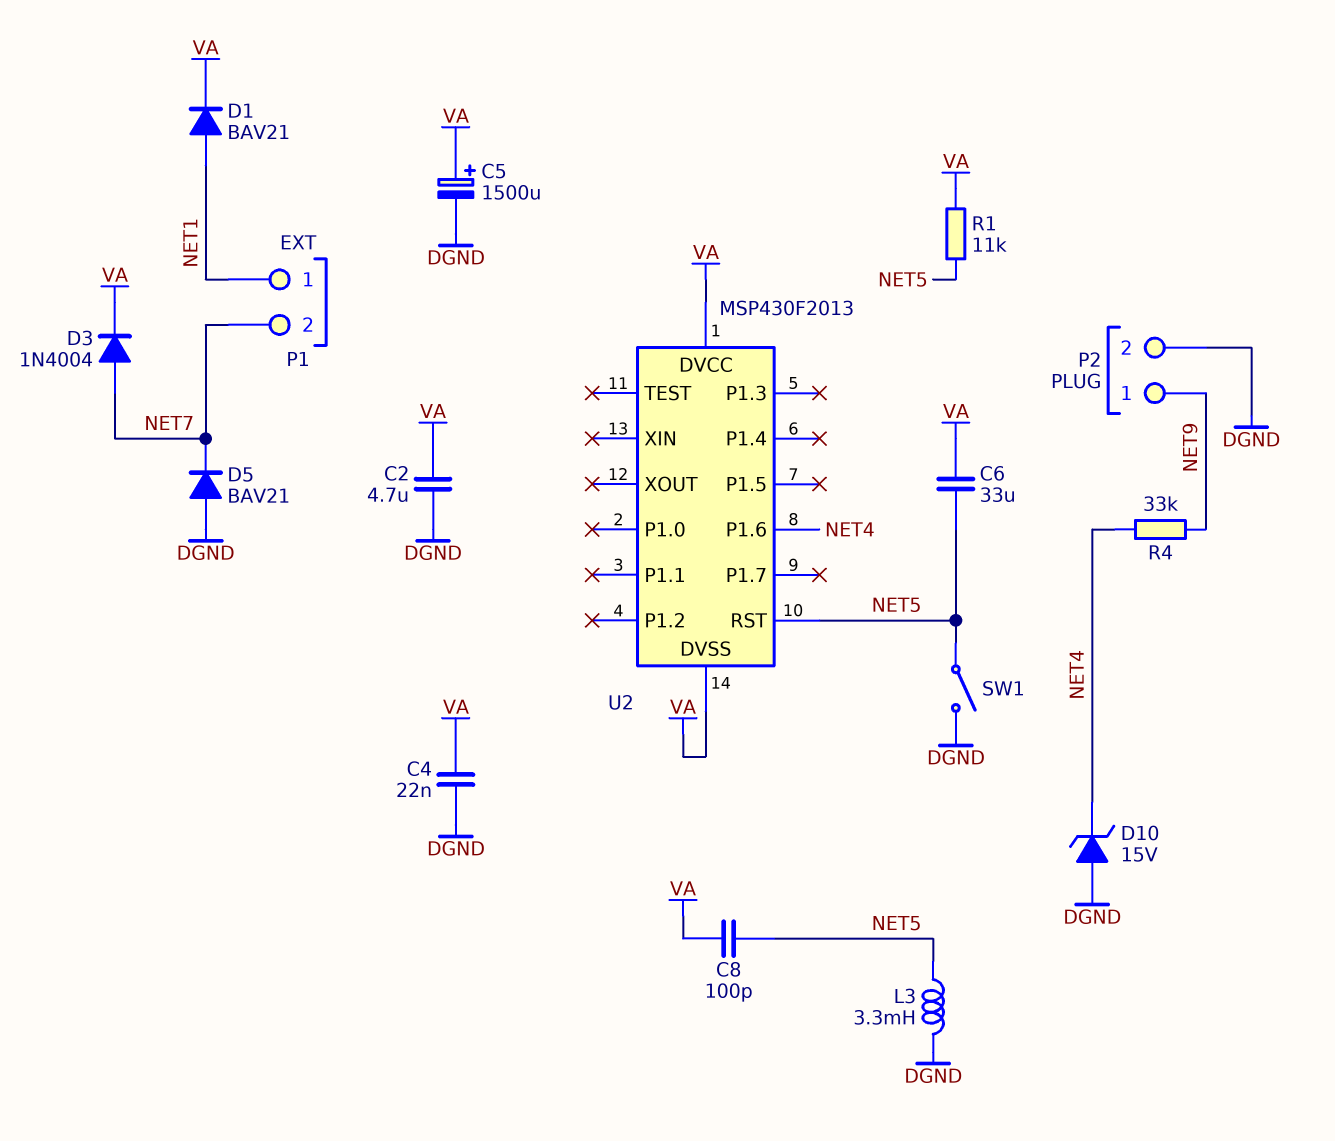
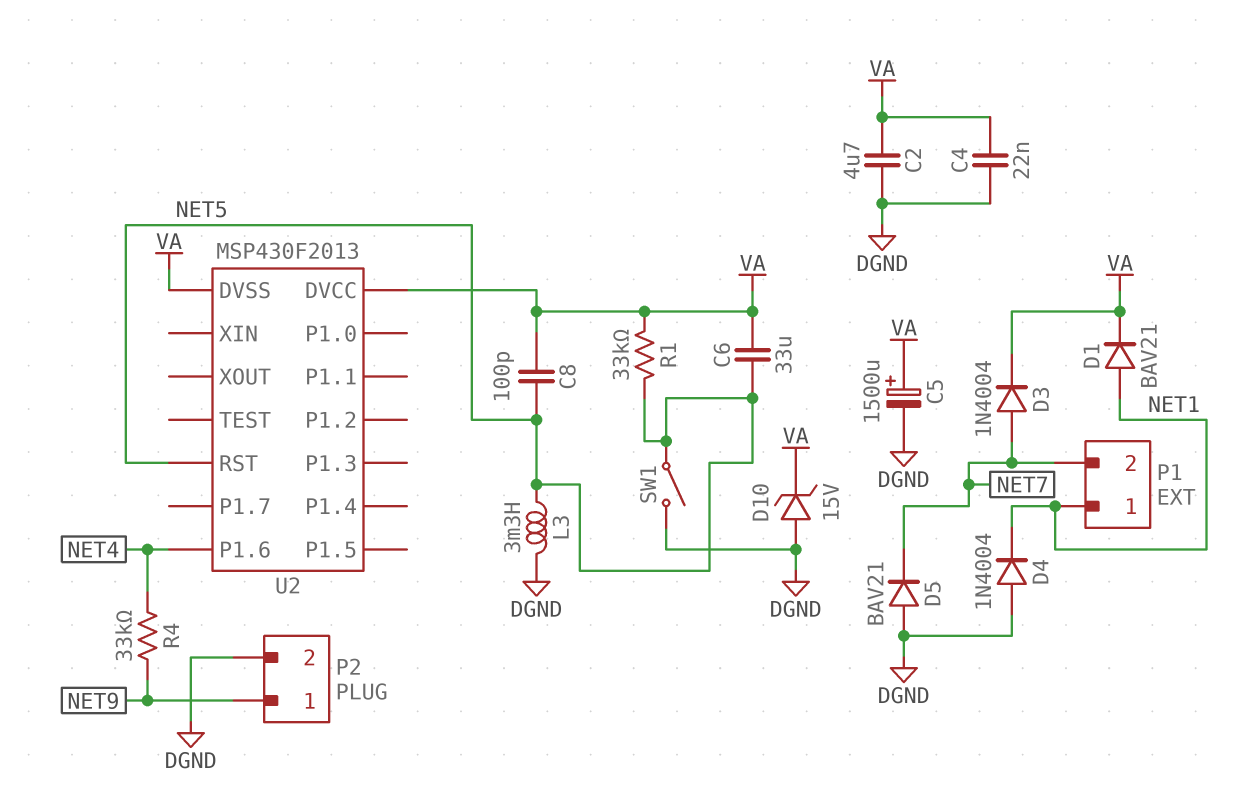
D4: none -> diode 1N4004 (A DGND, K NET1)
D10: zener 15V (A DGND, K NET4) -> zener 15V (A DGND, K VA)
R1: 11k (NET5, VA) -> 33k (NET5, VA)

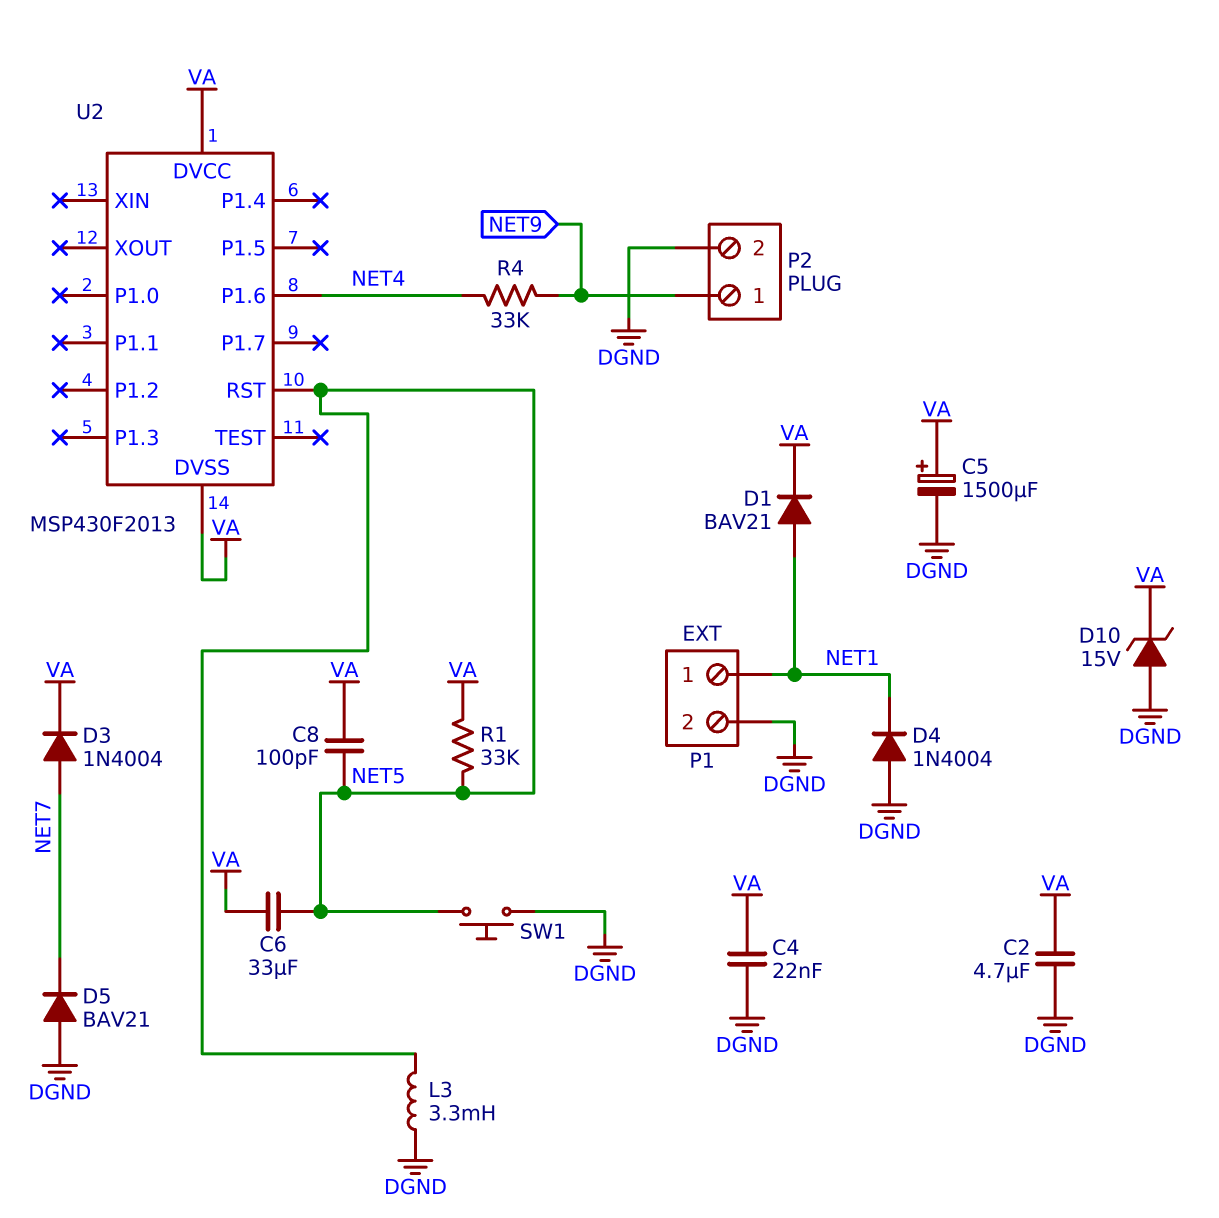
P1 pin 2: NET7 -> DGND
SW1: switch (DGND, NET5) -> button (DGND, NET5)

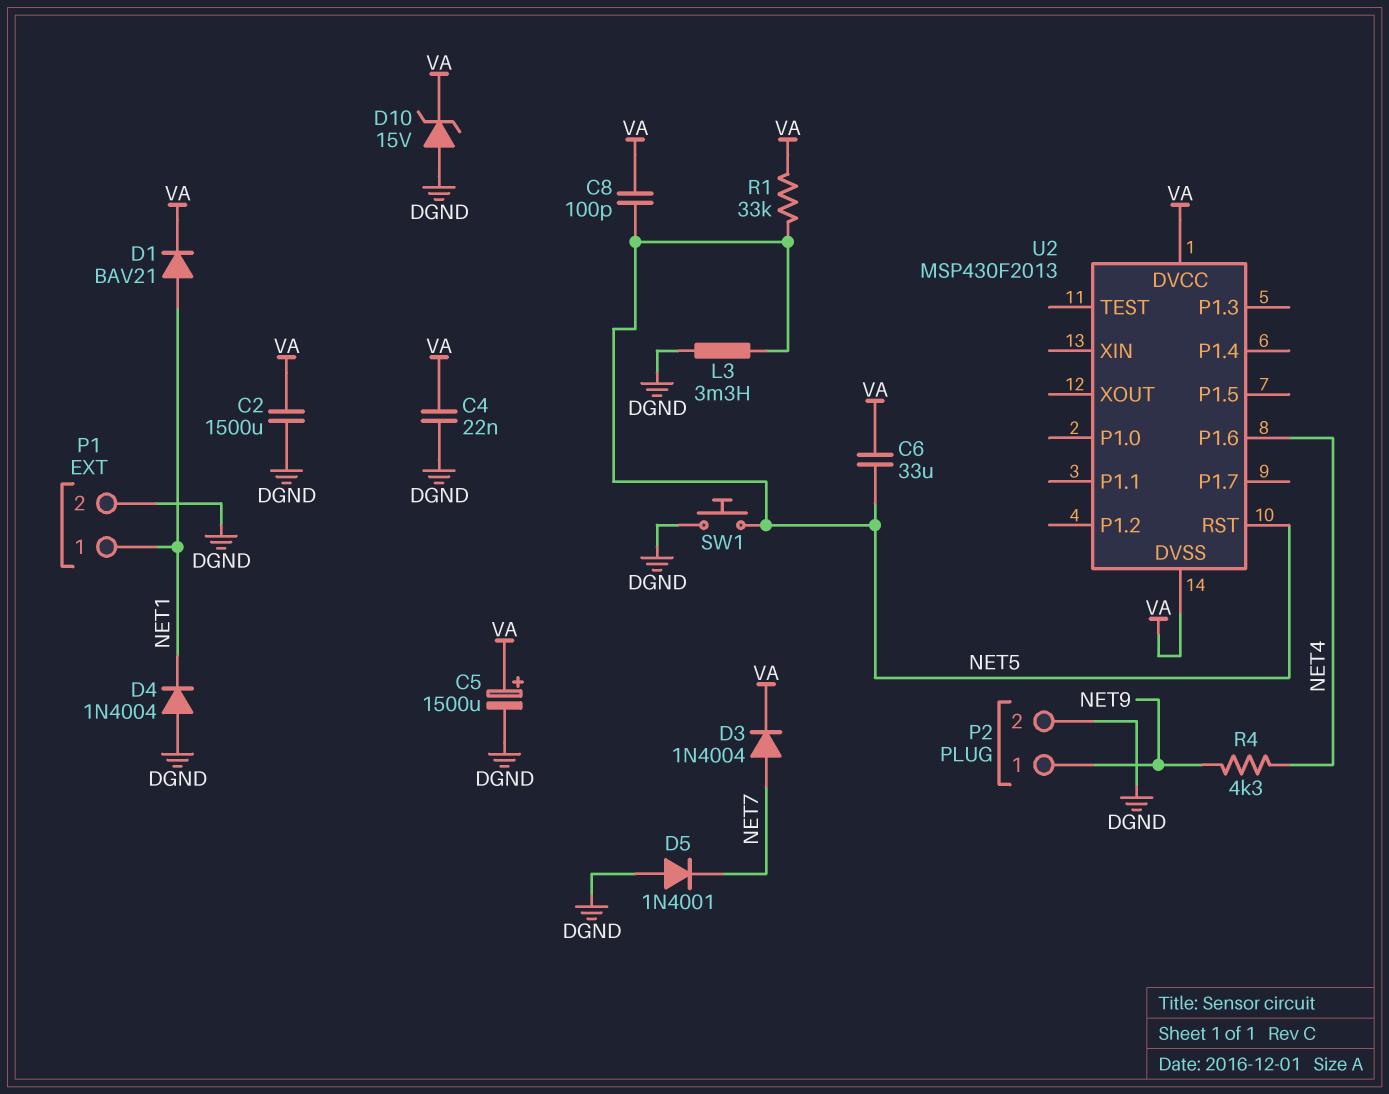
C2: 4.7uF (DGND, VA) -> 1500uF (DGND, VA)
D5: diode BAV21 (A DGND, K NET7) -> diode 1N4001 (A DGND, K NET7)
R4: 33k (NET4, NET9) -> 4.3k (NET4, NET9)

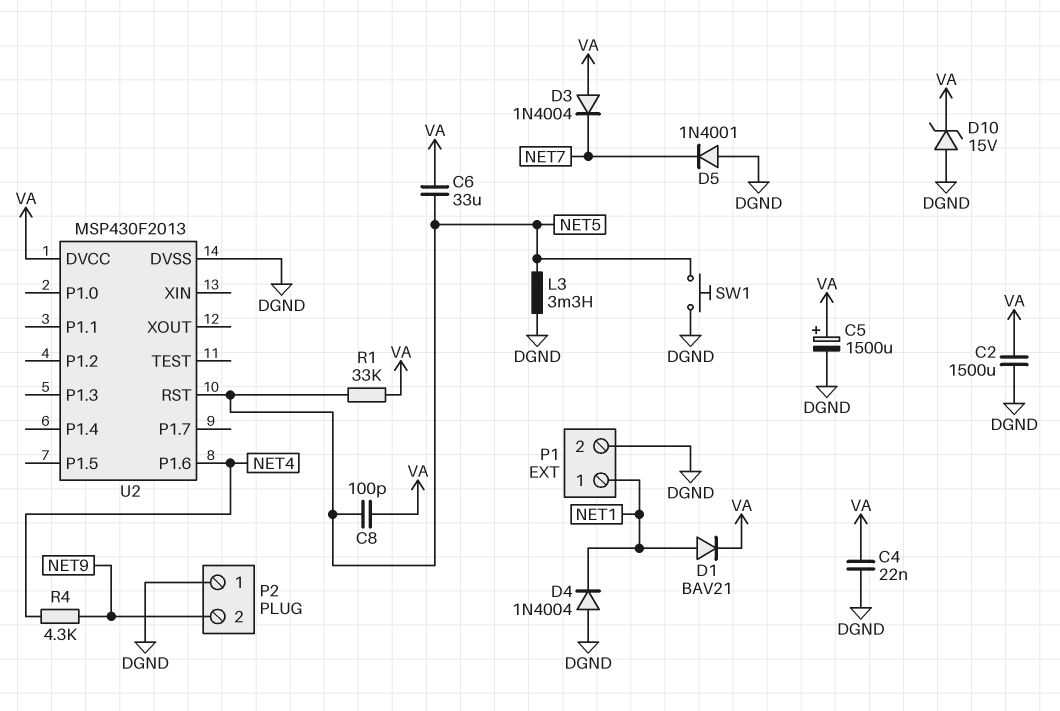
D3: diode 1N4004 (A NET7, K VA) -> diode 1N4004 (A VA, K NET7)
P2 pin 1: NET9 -> DGND
P2 pin 2: DGND -> NET9
U2 pin DVSS: VA -> DGND

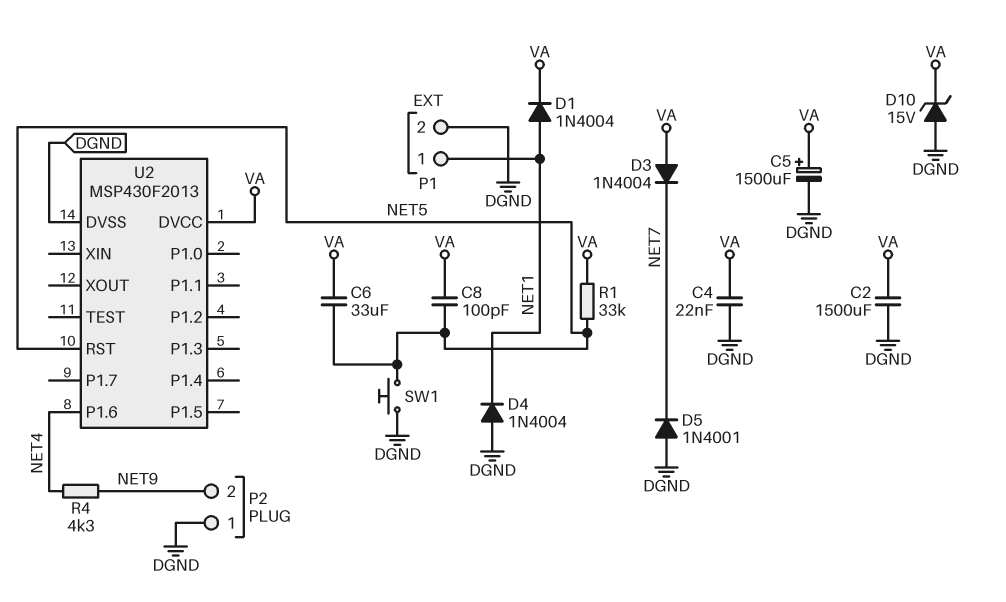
D1: diode BAV21 (A NET1, K VA) -> diode 1N4004 (A NET1, K VA)
L3: 3.3mH (DGND, NET5) -> none

